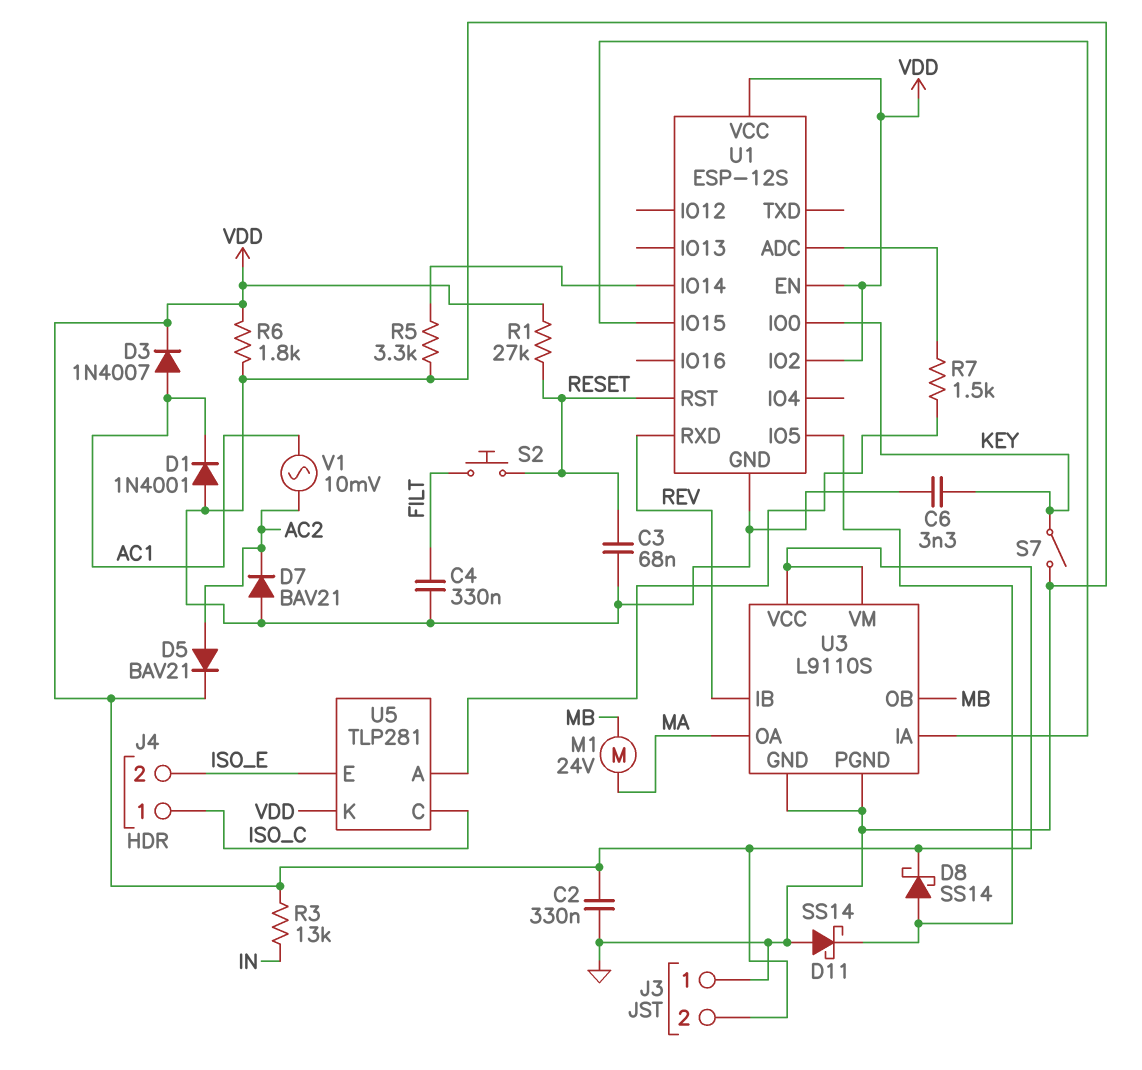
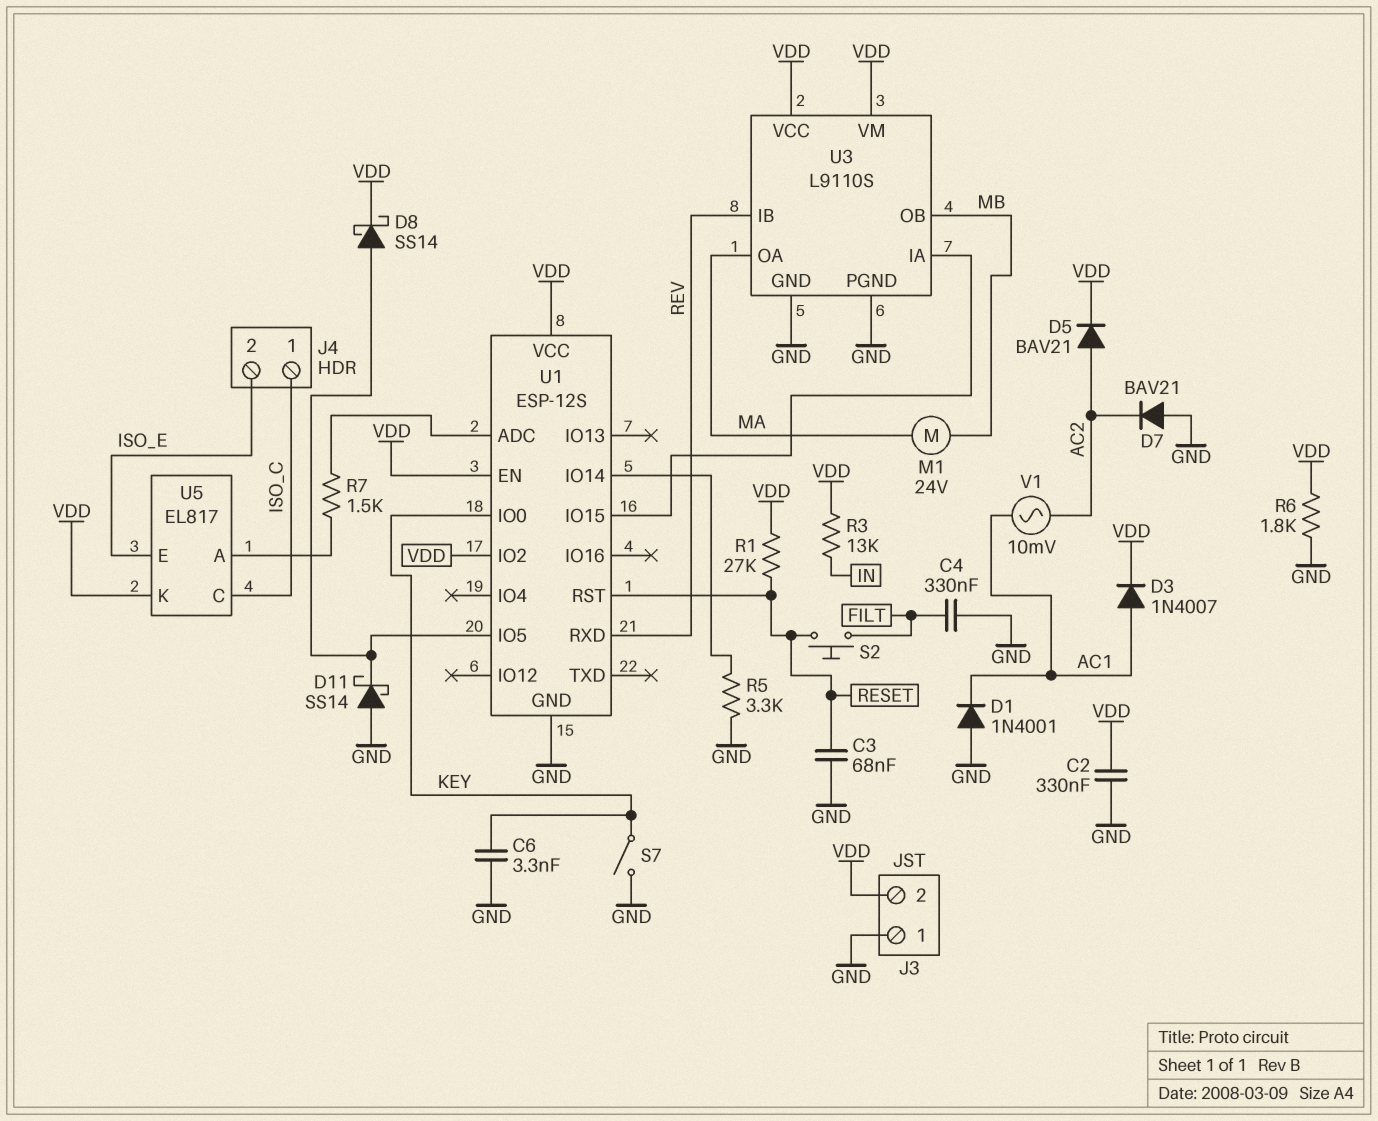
U5: TLP281 -> EL817

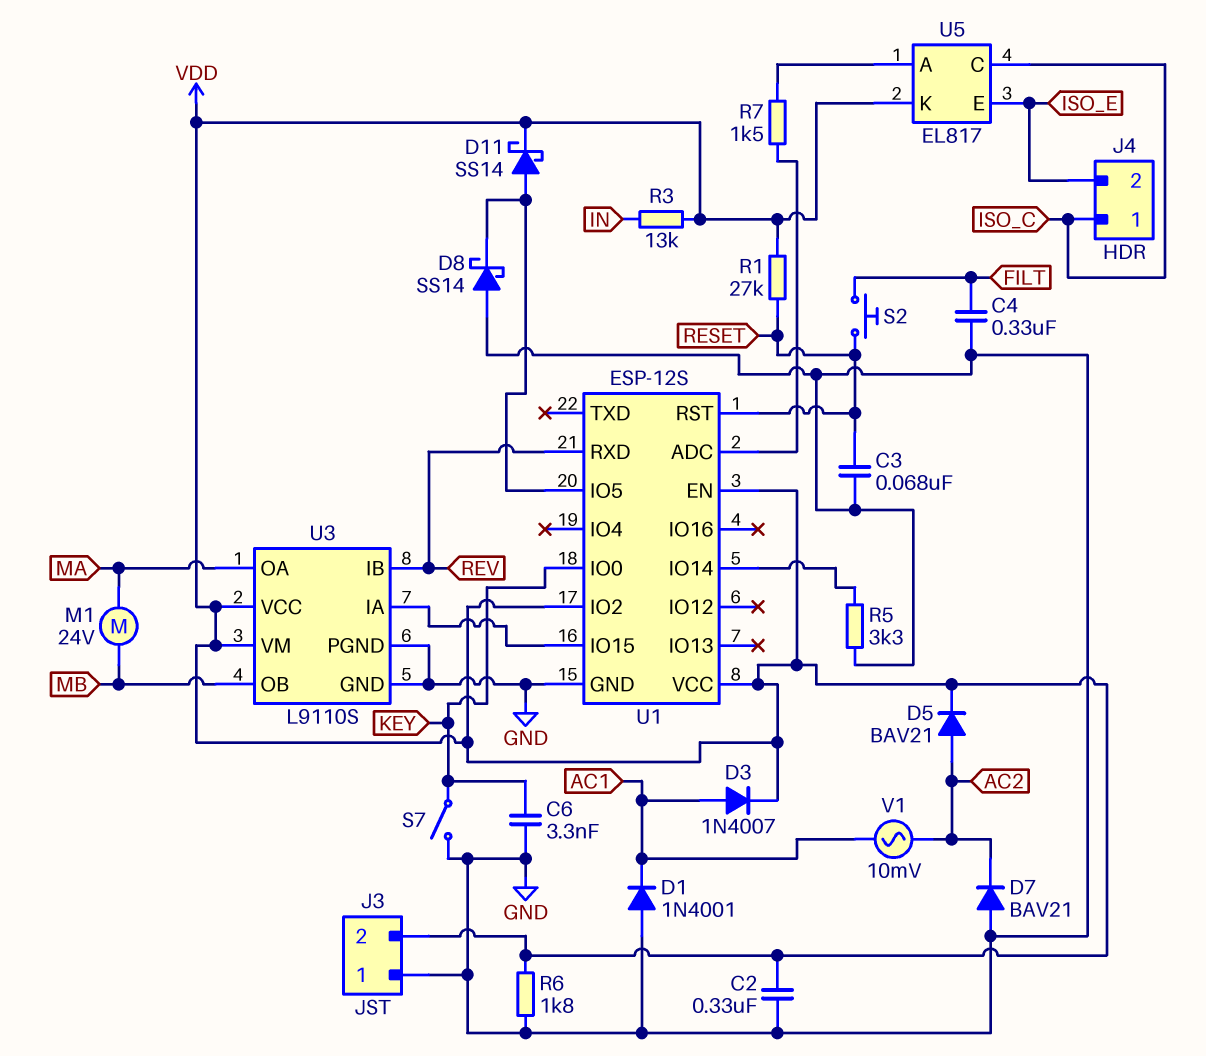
D8: schottky SS14 (A U1/IO5, K VDD) -> schottky SS14 (A GND, K U1/IO5)
D11: schottky SS14 (A GND, K U1/IO5) -> schottky SS14 (A U1/IO5, K VDD)

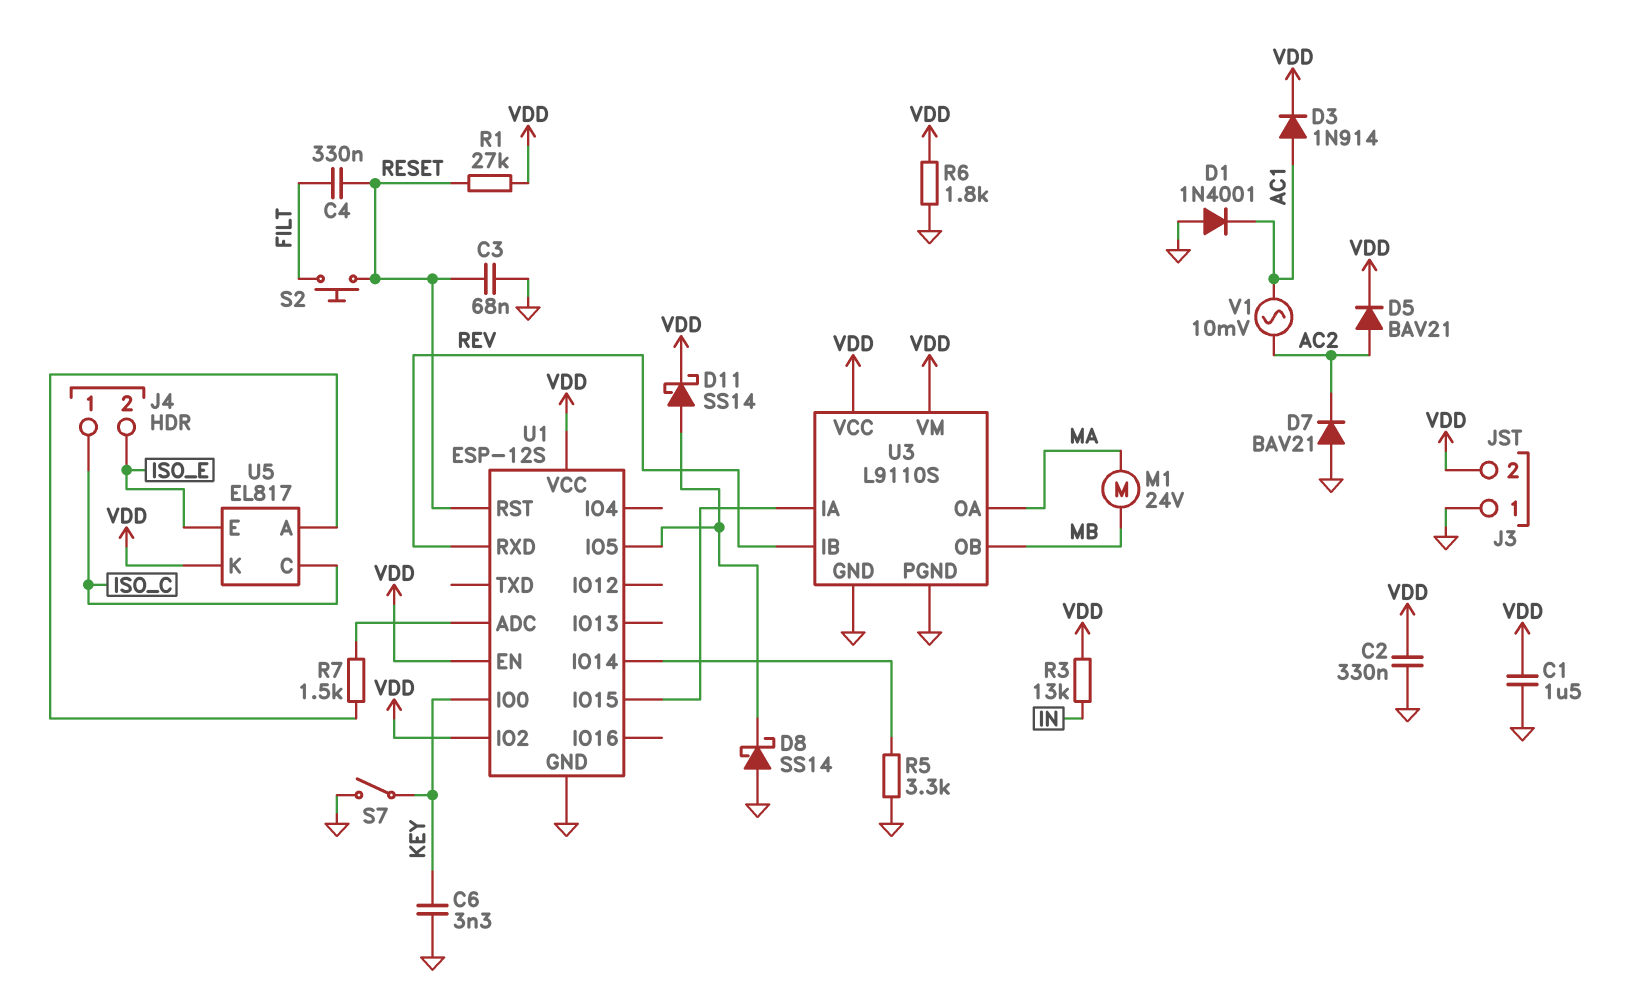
C1: none -> 1.5uF (GND, VDD)
C4: 330nF (FILT, GND) -> 330nF (FILT, RESET)
D3: diode 1N4007 (A AC1, K VDD) -> diode 1N914 (A AC1, K VDD)

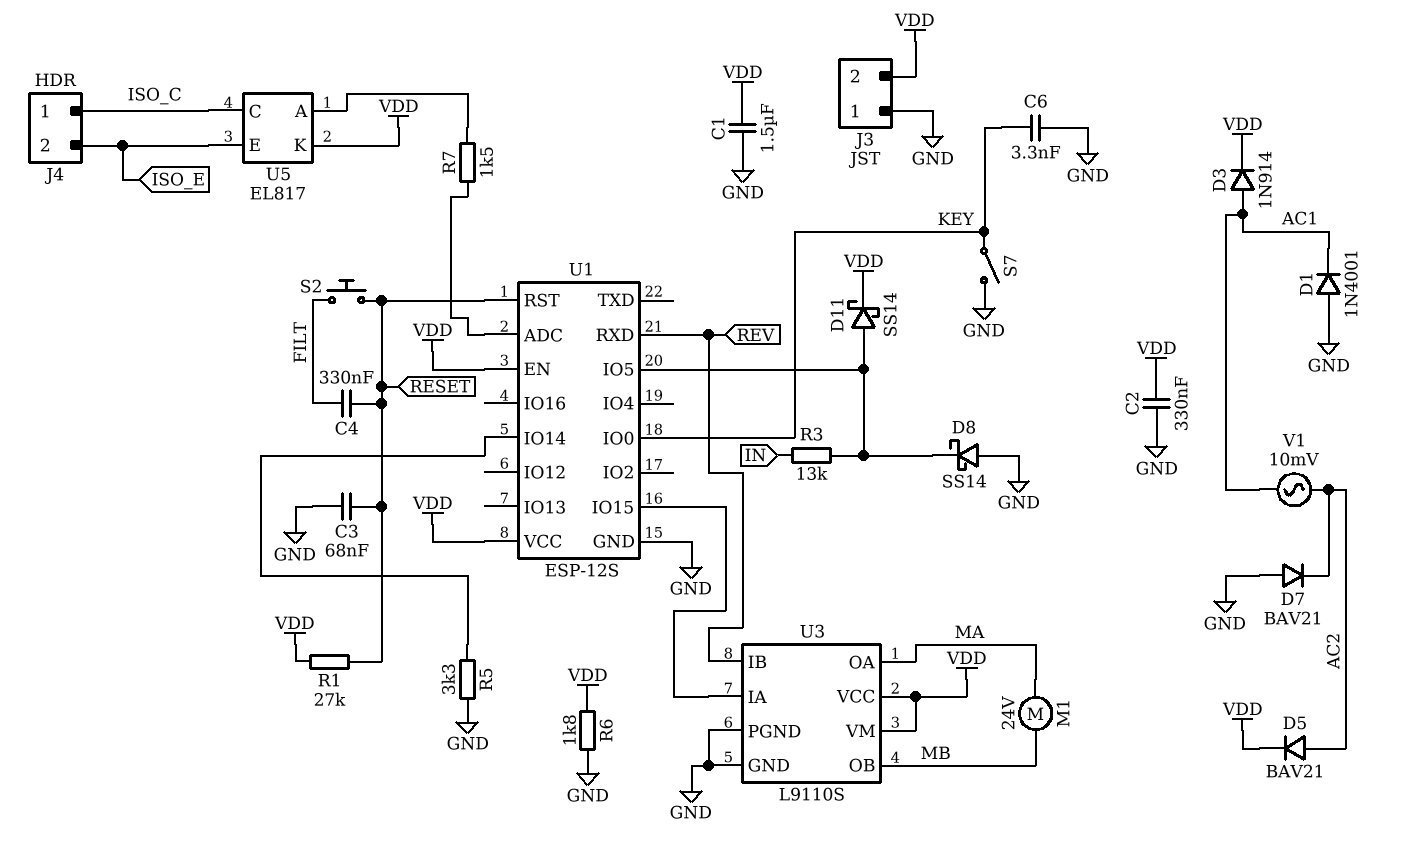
R3: 13k (IN, VDD) -> 13k (IN, U1/IO5)
U1 pin IO2: VDD -> none

